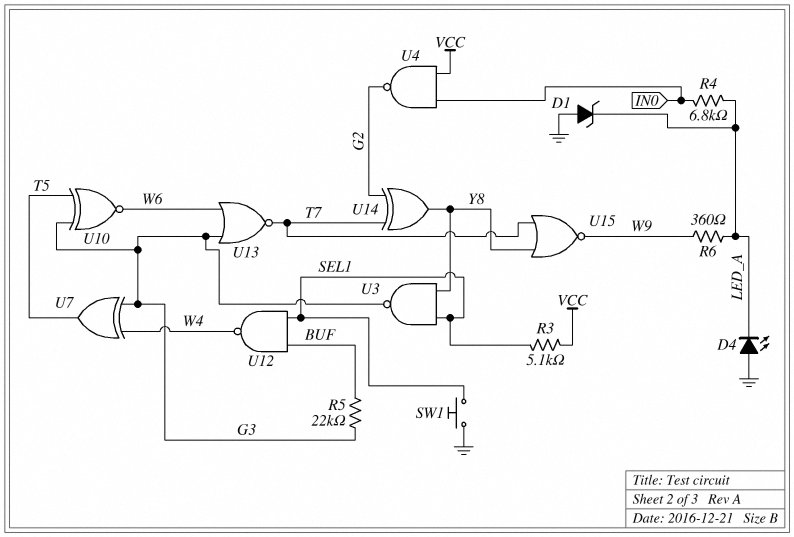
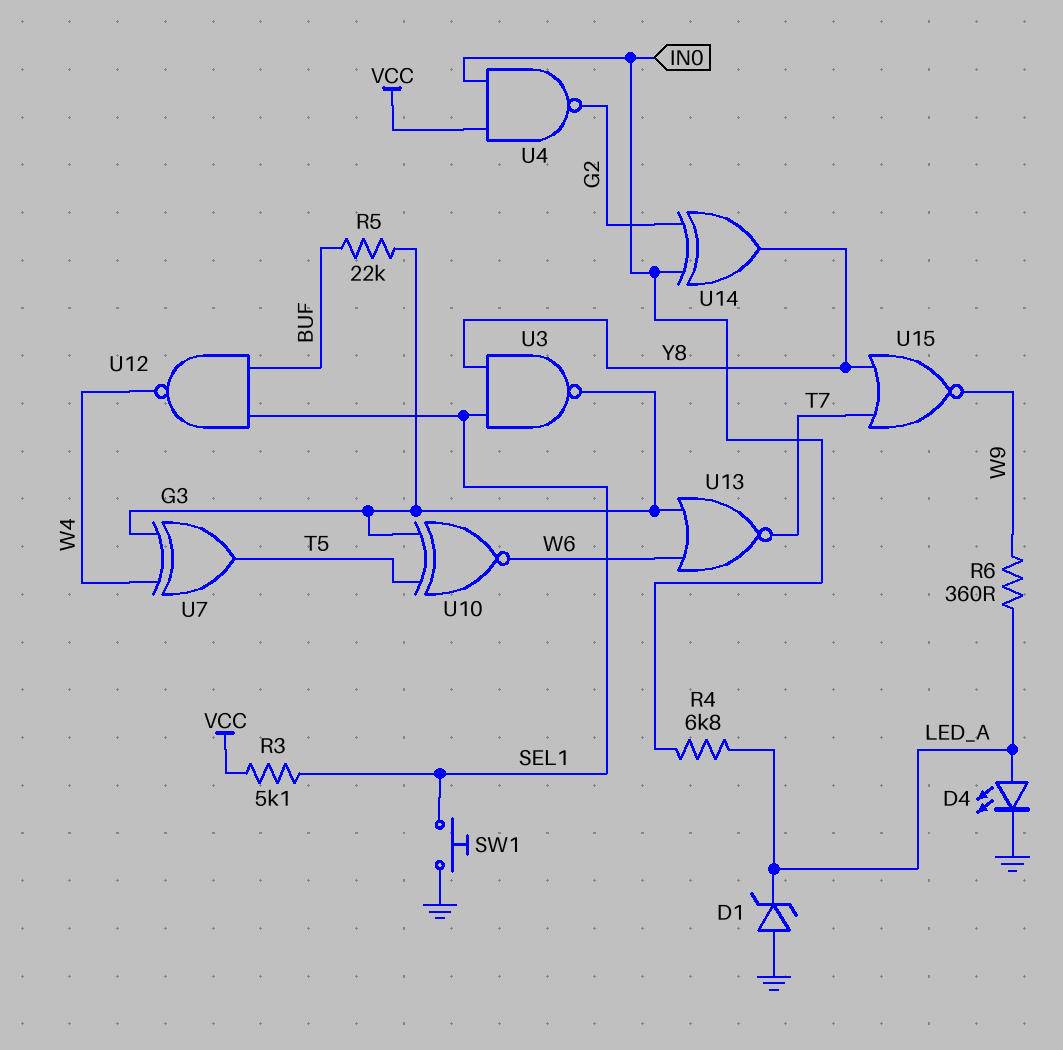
D4: LED (A GND, K LED_A) -> LED (A LED_A, K GND)
U14: XOR (in G2, in T7, out Y8) -> XOR (in G2, in IN0, out Y8)

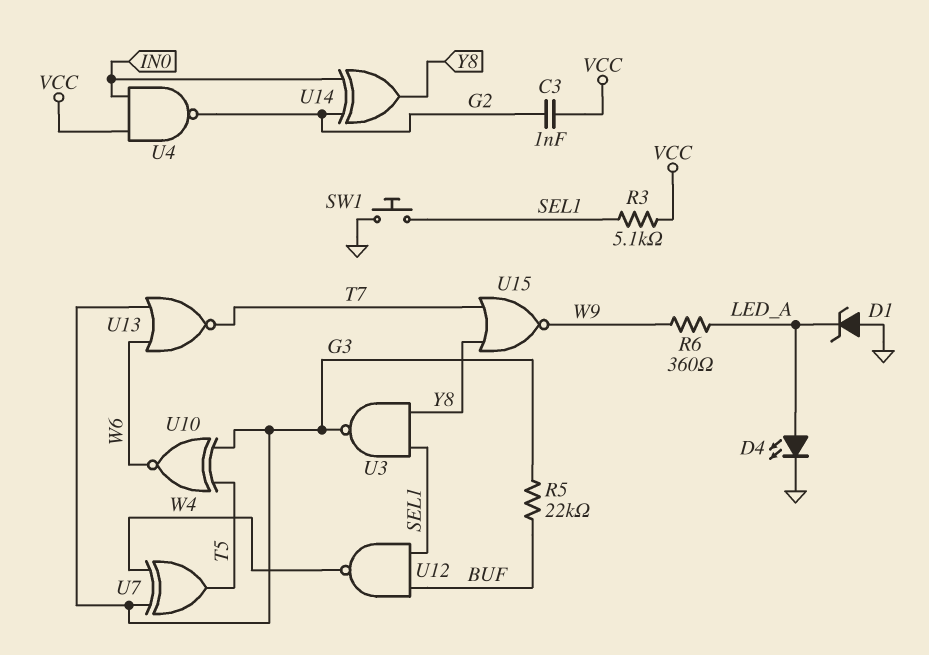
C3: none -> 1nF (G2, VCC)
R4: 6.8k (IN0, LED_A) -> none

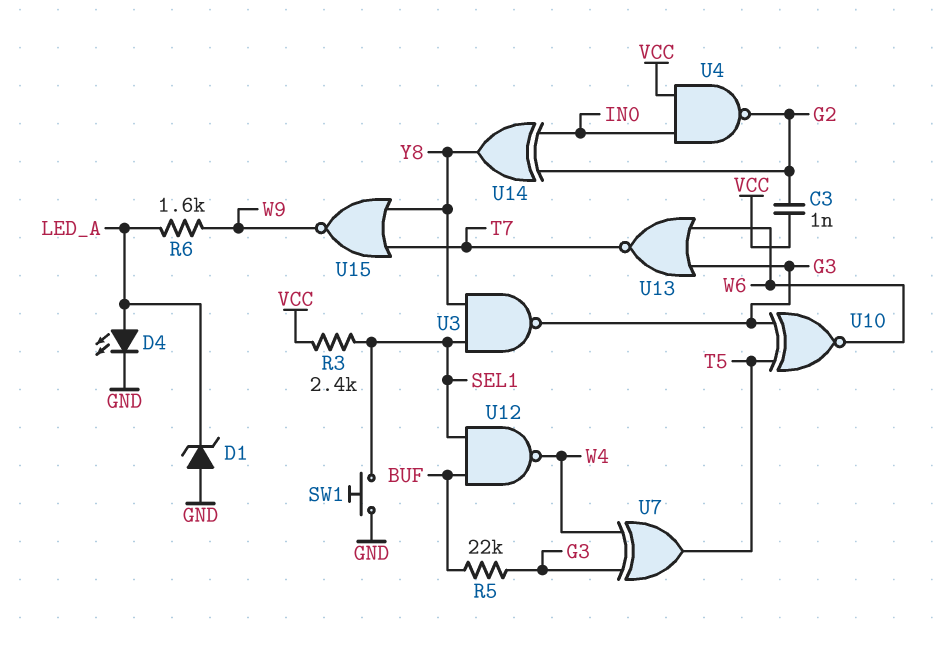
R3: 5.1k (SEL1, VCC) -> 2.4k (SEL1, VCC)
R6: 360 (LED_A, W9) -> 1.6k (LED_A, W9)

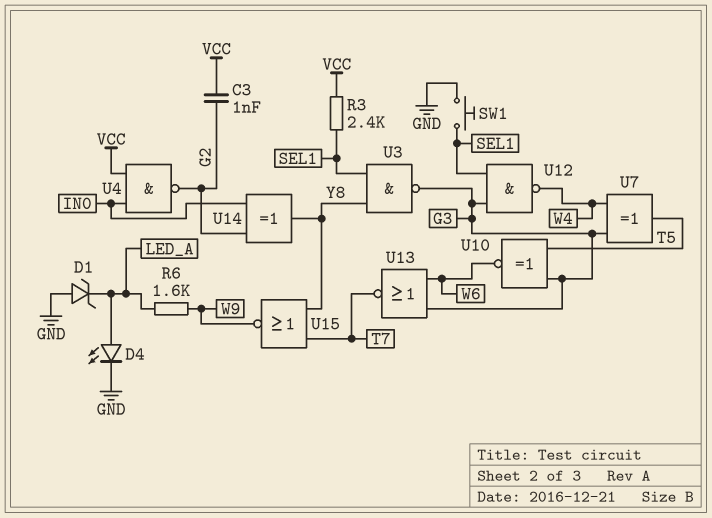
R5: 22k (BUF, G3) -> none
U12: NAND (in BUF, in SEL1, out W4) -> NAND (in G3, in SEL1, out W4)

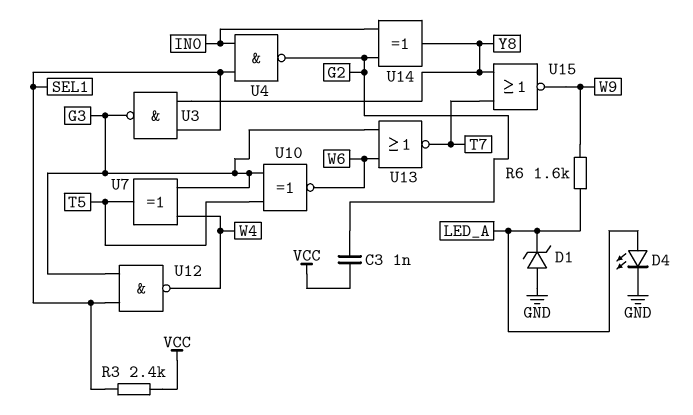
SW1: button (GND, SEL1) -> none
U4: NAND (in IN0, in VCC, out G2) -> NAND (in IN0, in SEL1, out G2)

